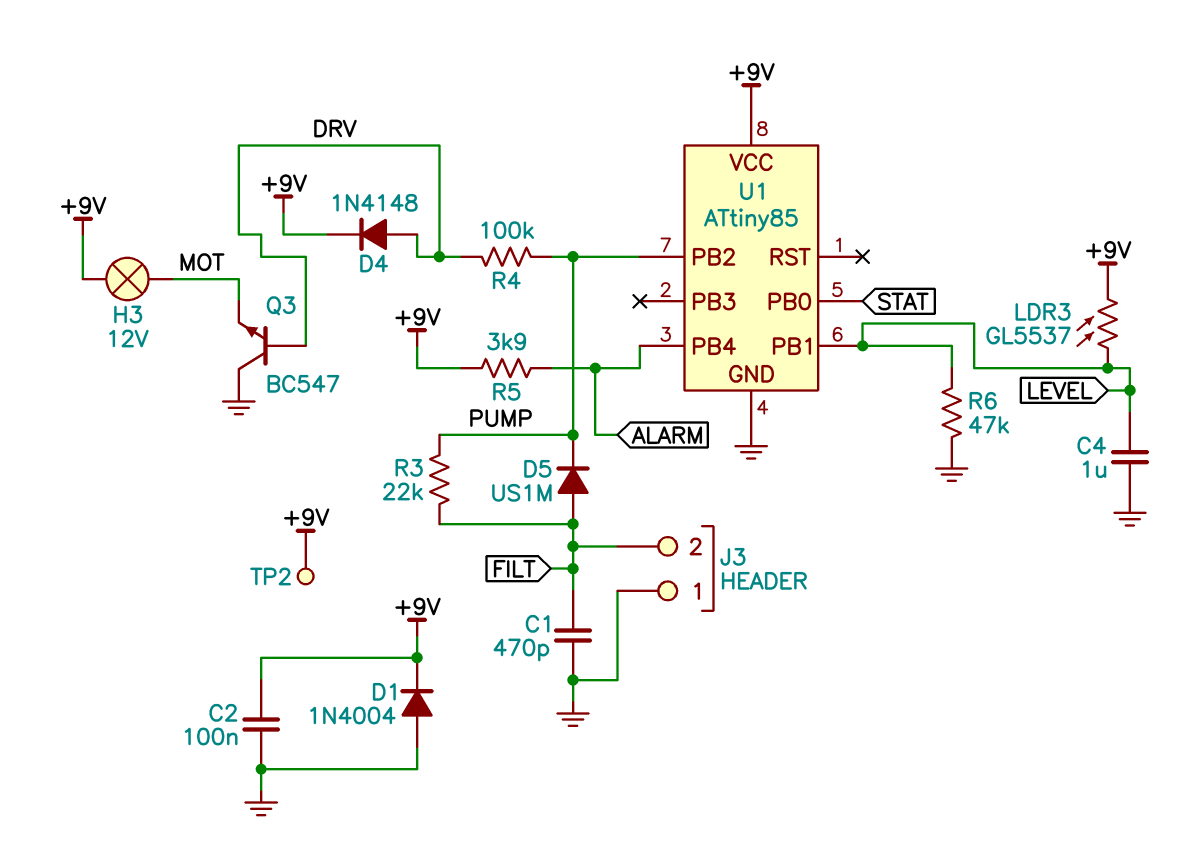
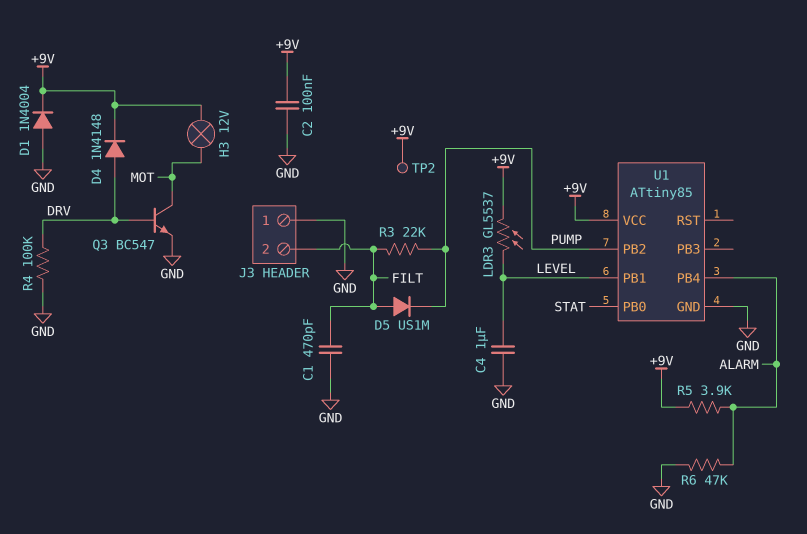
Q3: NPN BC547 (B DRV, C GND, E MOT) -> NPN BC547 (B DRV, C MOT, E GND)
R4: 100k (DRV, PUMP) -> 100k (DRV, GND)
R6: 47k (GND, LEVEL) -> 47k (ALARM, GND)

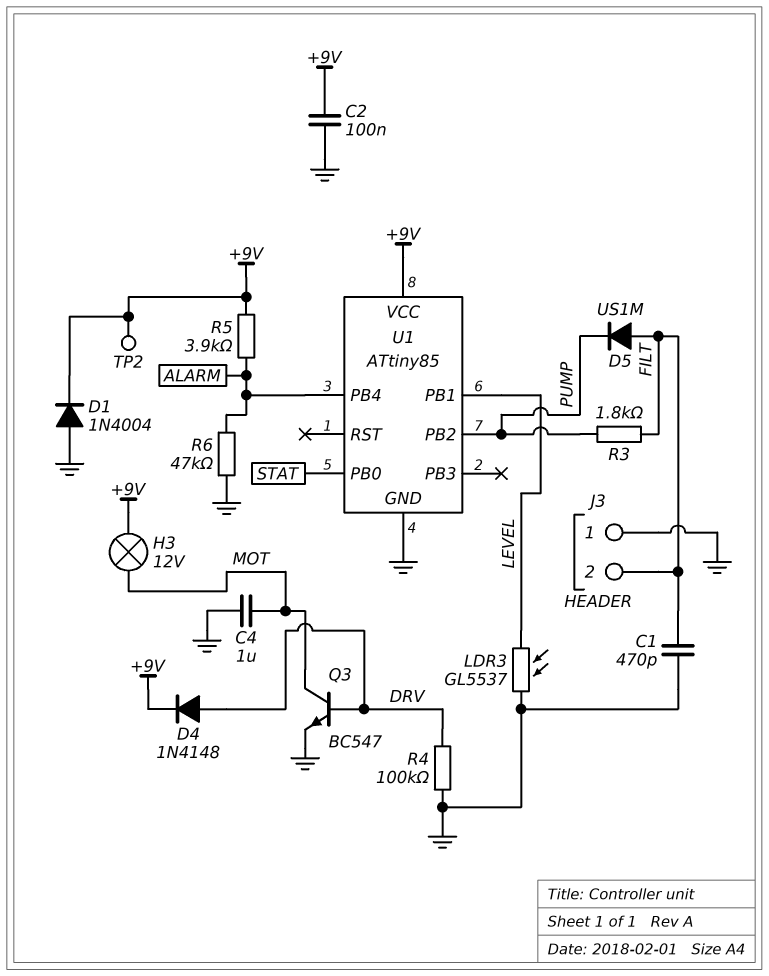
C4: 1uF (GND, LEVEL) -> 1uF (GND, MOT)
LDR3: GL5537 (+9V, LEVEL) -> GL5537 (GND, LEVEL)
R3: 22k (FILT, PUMP) -> 1.8k (FILT, PUMP)

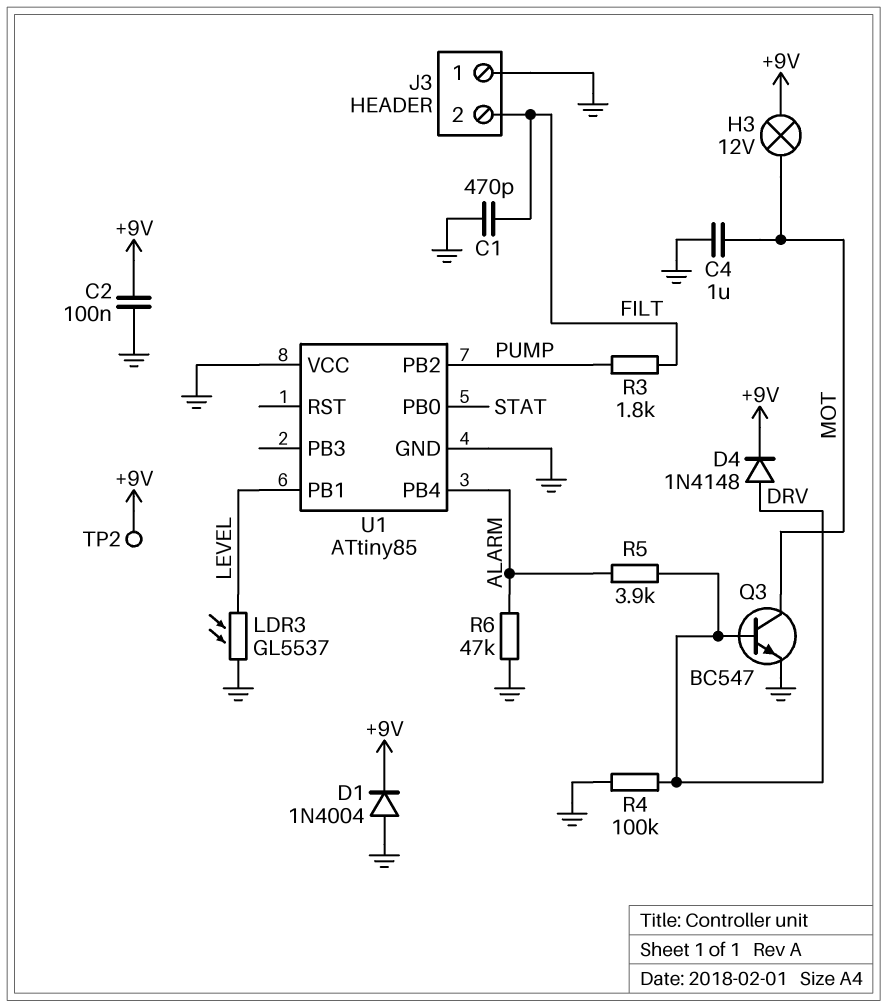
D5: diode US1M (A FILT, K PUMP) -> none
R5: 3.9k (+9V, ALARM) -> 3.9k (ALARM, DRV)
U1 pin VCC: +9V -> GND

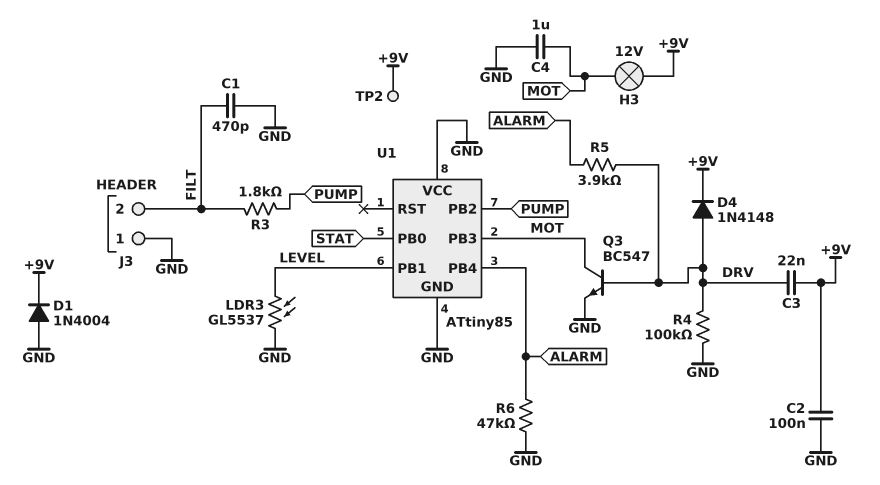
C3: none -> 22nF (+9V, DRV)
U1 pin PB3: none -> MOT

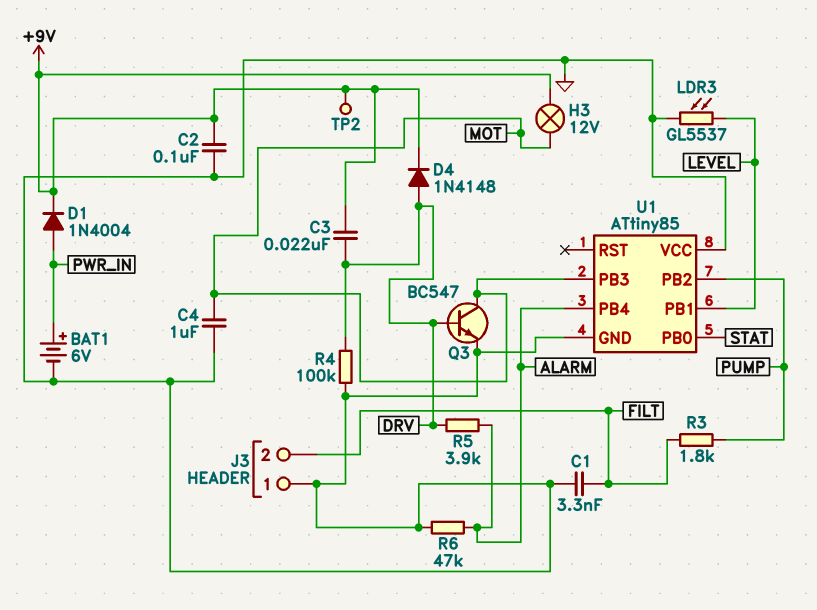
BAT1: none -> 6V (plus PWR_IN, minus GND)
C1: 470pF (FILT, GND) -> 3.3nF (FILT, GND)
D1: diode 1N4004 (A GND, K +9V) -> diode 1N4004 (A PWR_IN, K +9V)

